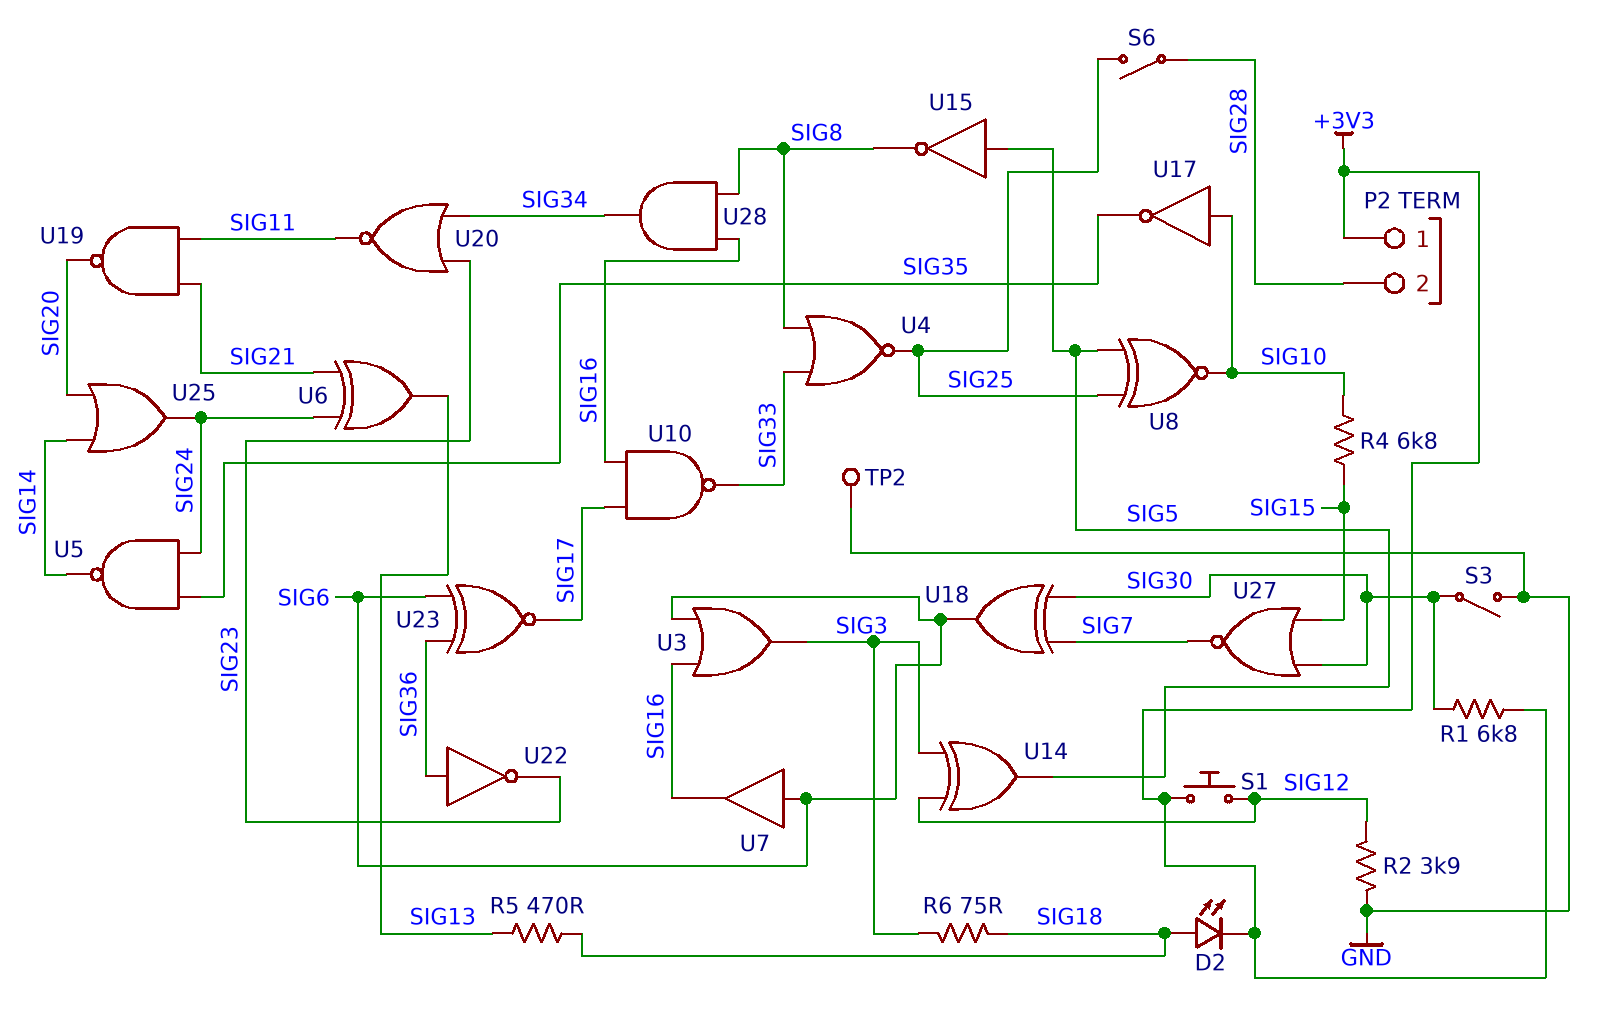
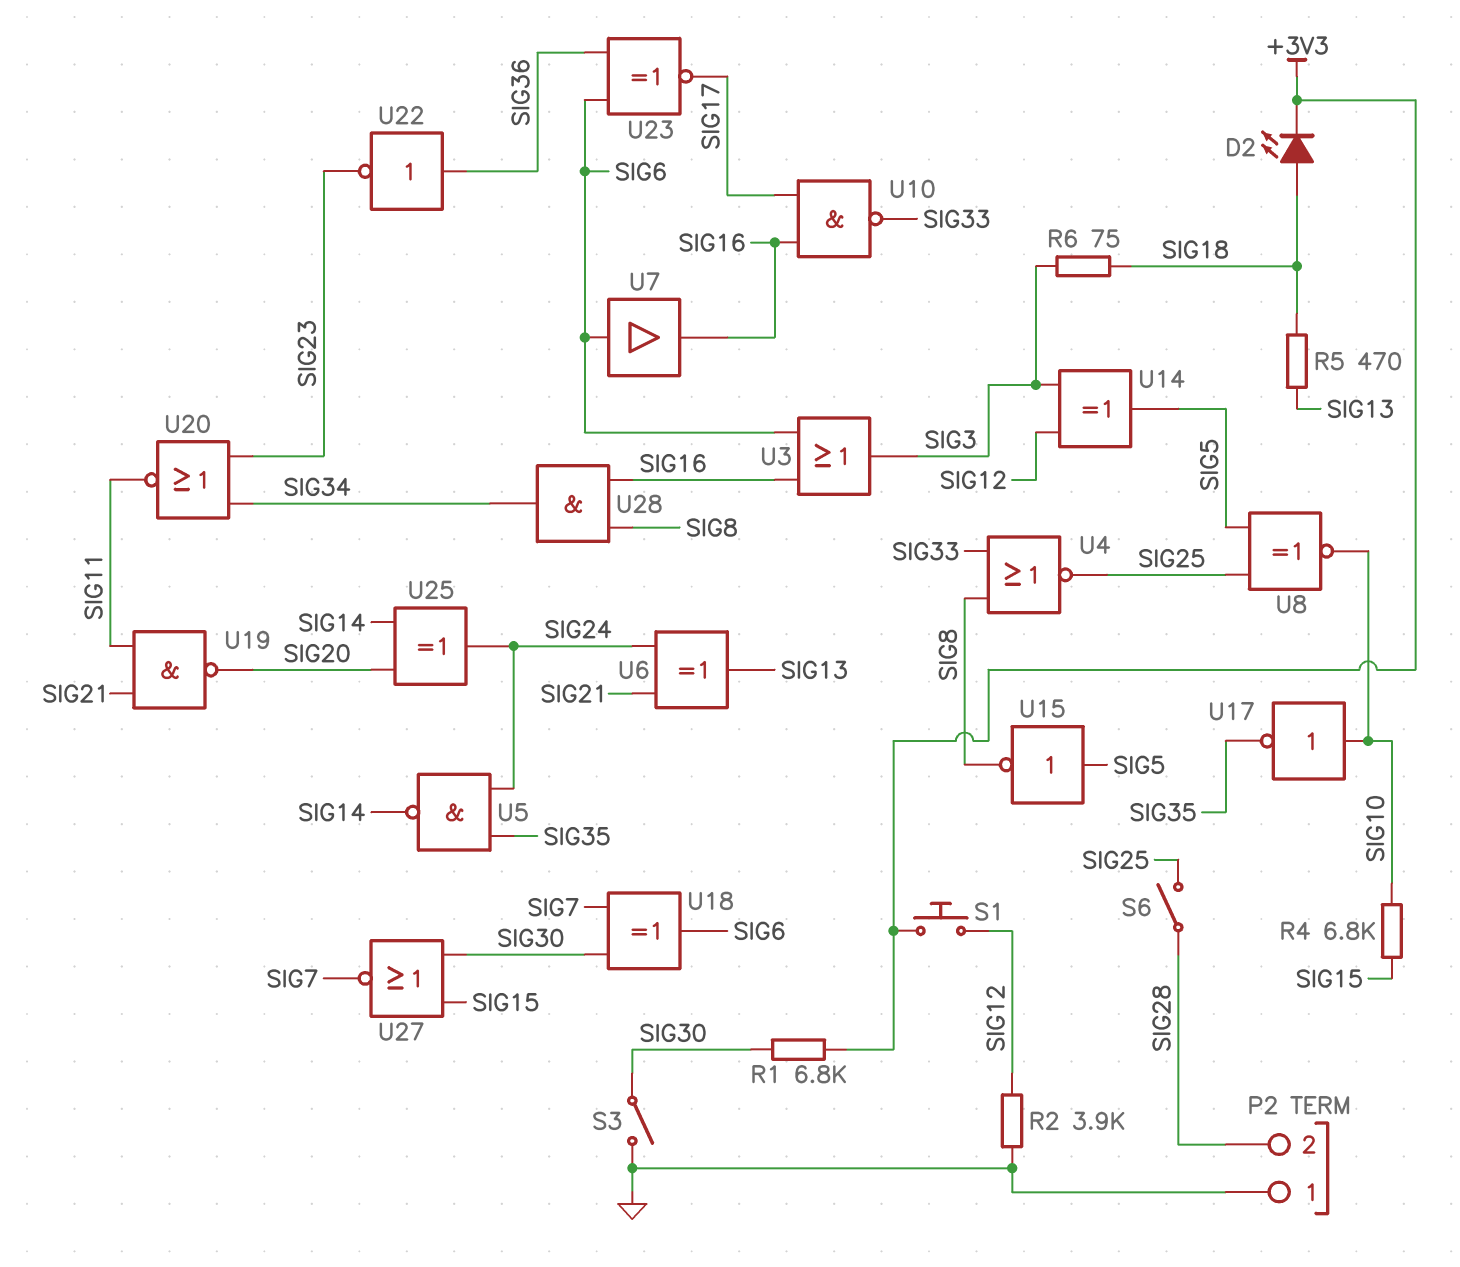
P2 pin 1: +3V3 -> GND
TP2: test point (GND) -> none
U25: OR (in SIG14, in SIG20, out SIG24) -> XOR (in SIG14, in SIG20, out SIG24)

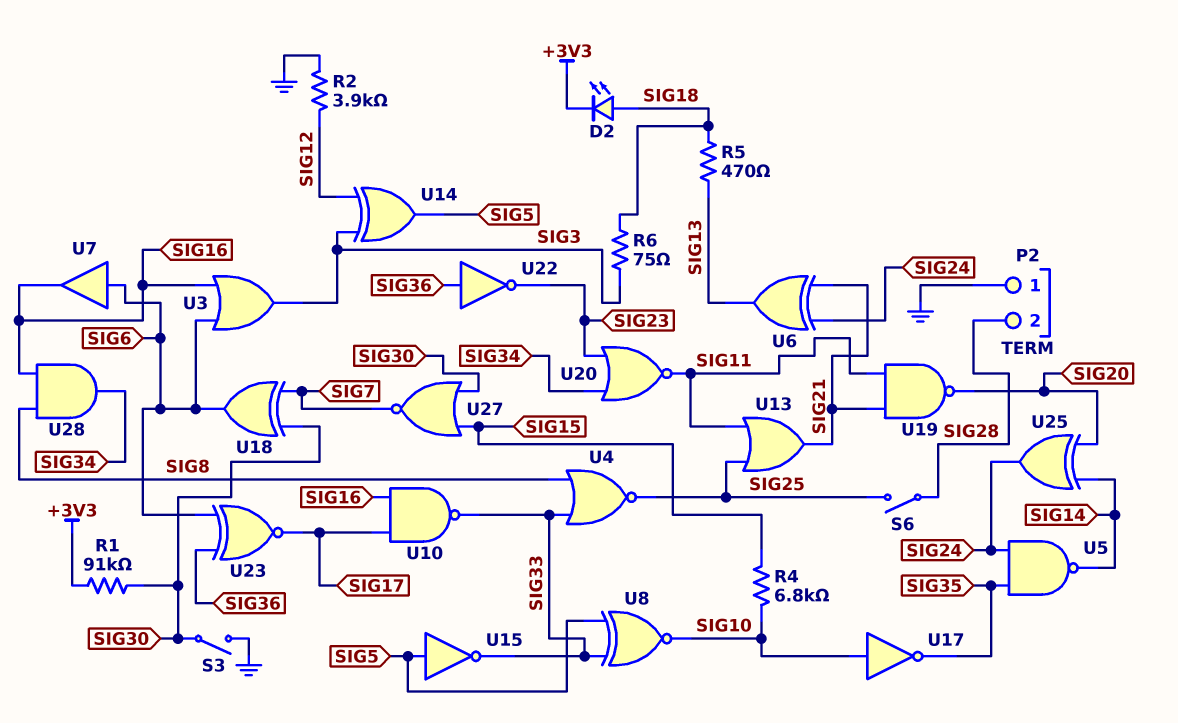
R1: 6.8k (+3V3, SIG30) -> 91k (+3V3, SIG30)
S1: button (+3V3, SIG12) -> none
U8: XNOR (in SIG5, in SIG25, out SIG10) -> XNOR (in SIG5, in SIG33, out SIG10)
U13: none -> OR (in SIG11, in SIG25, out SIG21)
U15: NOT (in SIG5, out SIG8) -> NOT (in SIG5, out SIG33)

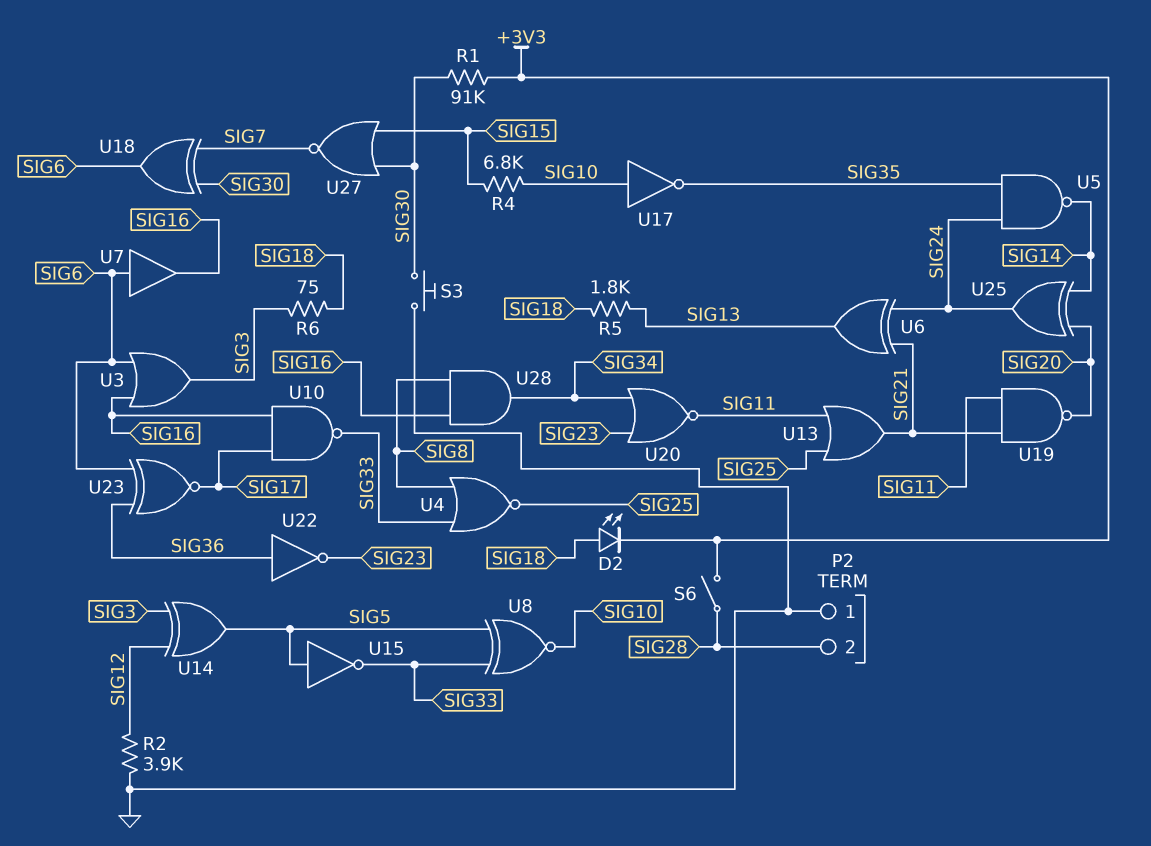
R5: 470 (SIG13, SIG18) -> 1.8k (SIG13, SIG18)
S3: switch (GND, SIG30) -> button (GND, SIG30)
S6: switch (SIG25, SIG28) -> switch (+3V3, SIG28)

